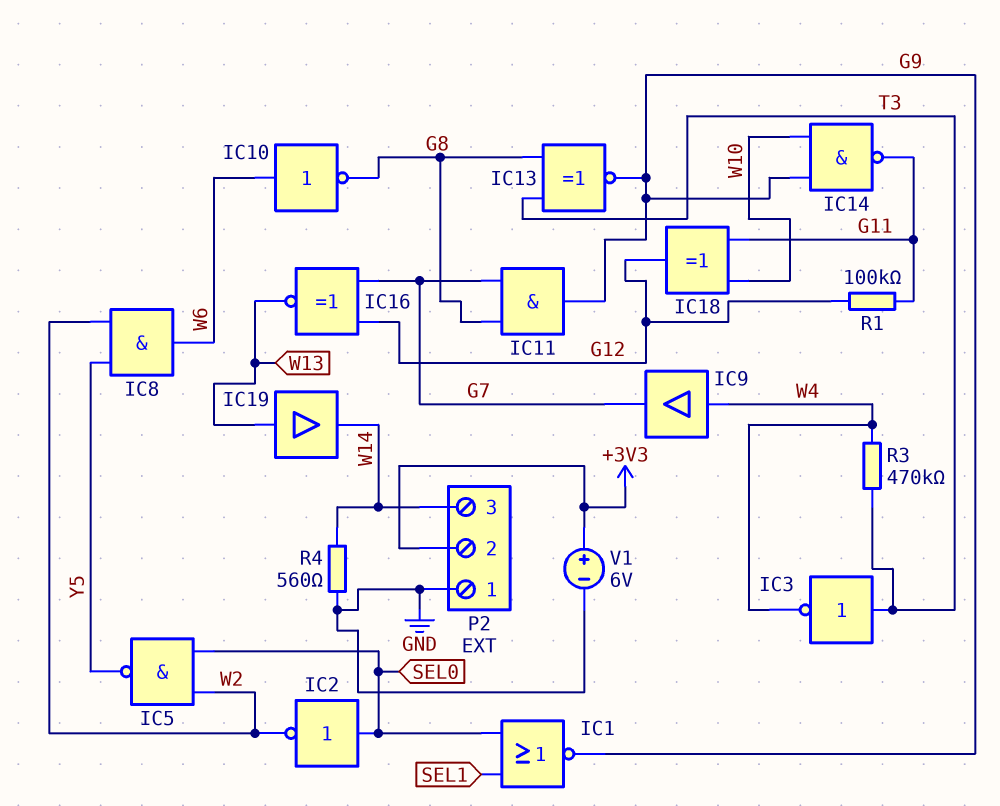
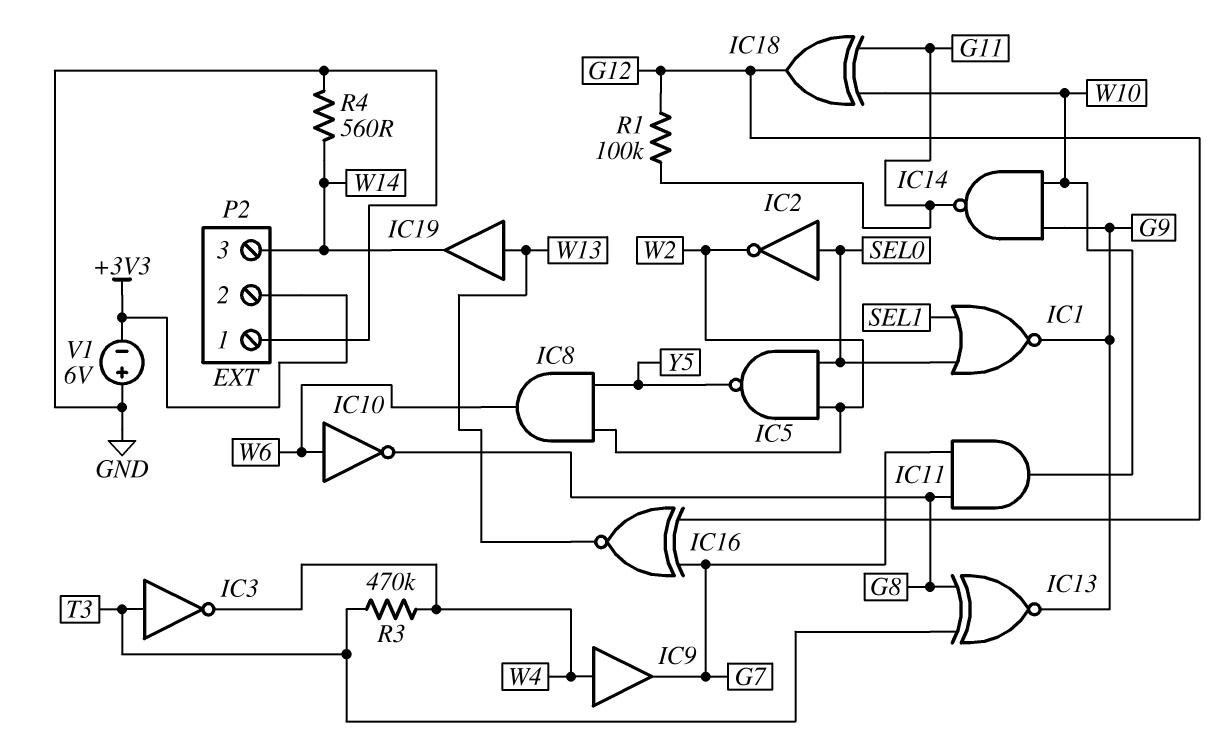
IC11: AND (in G7, in G8, out G9) -> AND (in G7, in G8, out W10)
V1: 6V (plus +3V3, minus GND) -> 6V (plus GND, minus +3V3)

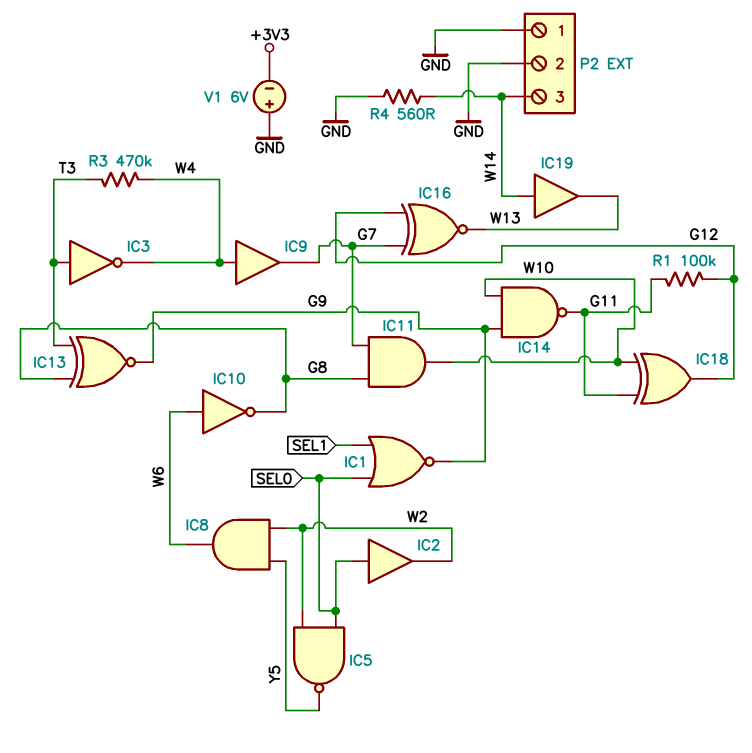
IC2: NOT (in SEL0, out W2) -> buffer (in SEL0, out W2)
IC19: buffer (in W13, out W14) -> buffer (in W14, out W13)
P2 pin 2: +3V3 -> GND

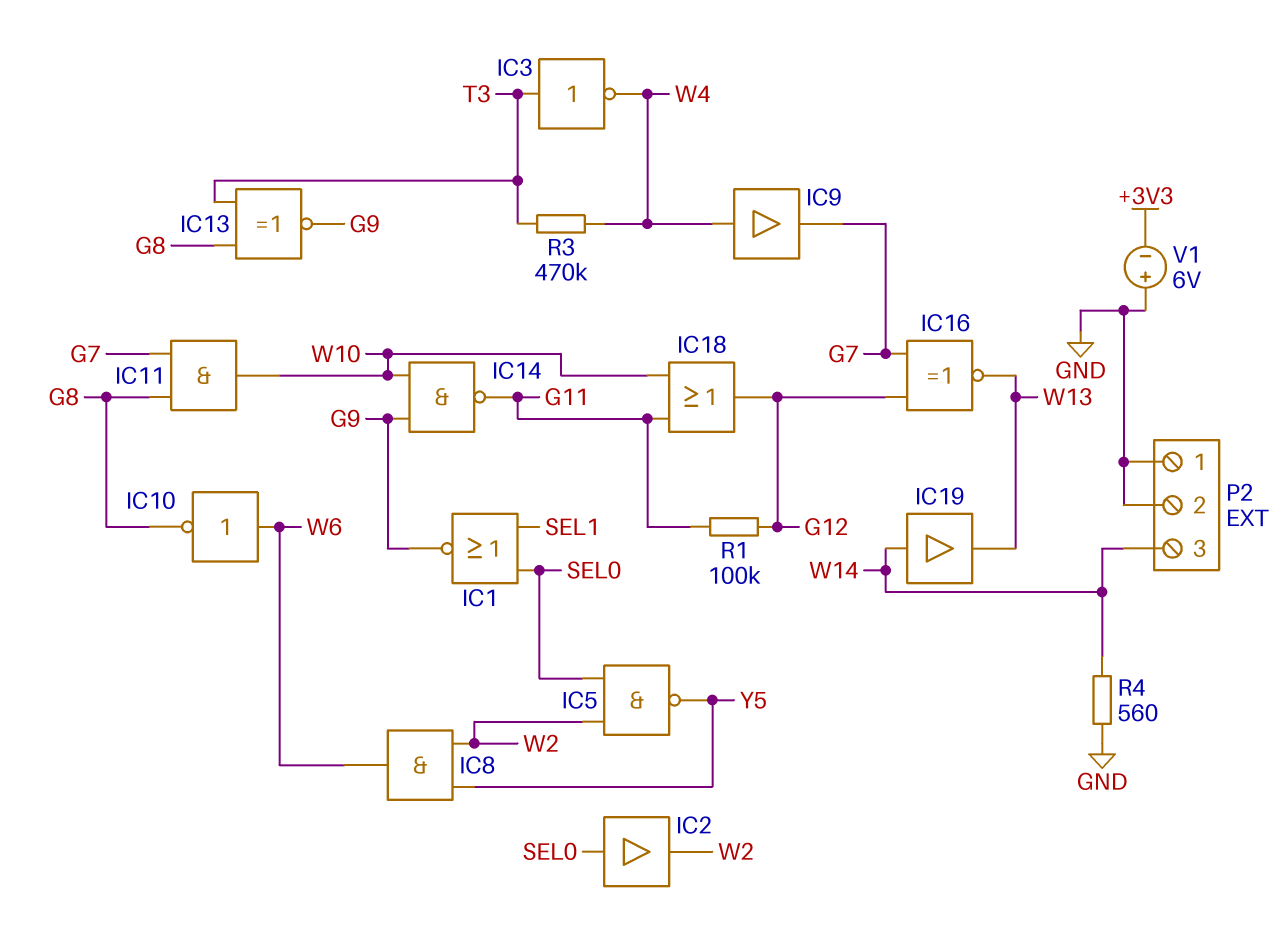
IC18: XOR (in G11, in W10, out G12) -> OR (in G11, in W10, out G12)

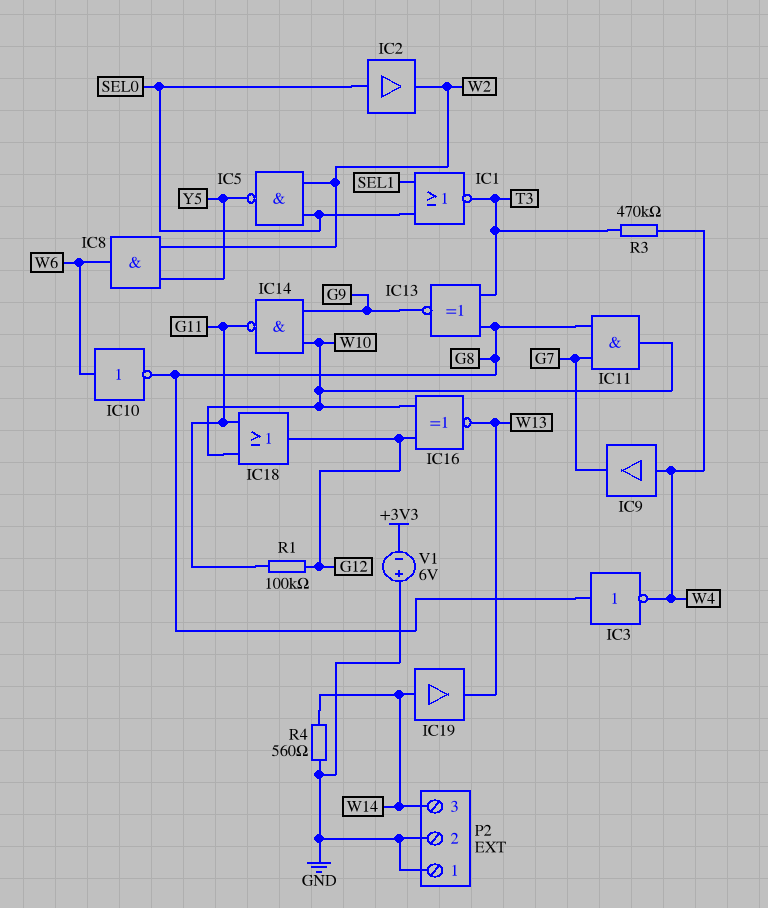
IC1: NOR (in SEL0, in SEL1, out G9) -> NOR (in SEL0, in SEL1, out T3)
IC3: NOT (in T3, out W4) -> NOT (in G8, out W4)
IC16: XNOR (in G7, in G12, out W13) -> XNOR (in G12, in W10, out W13)

